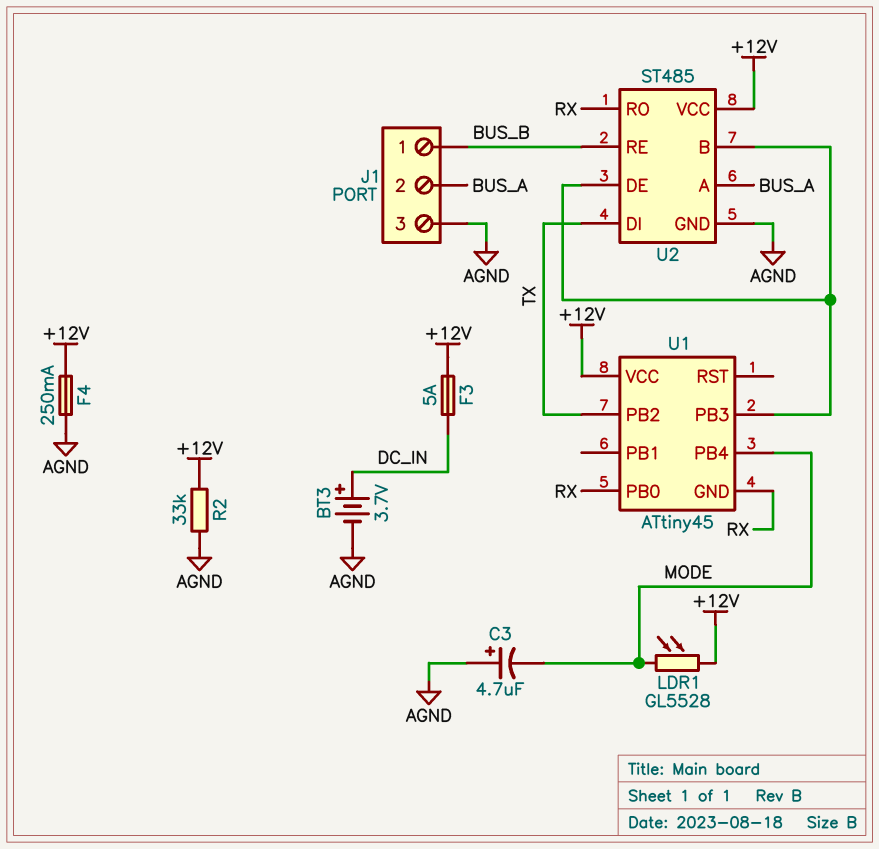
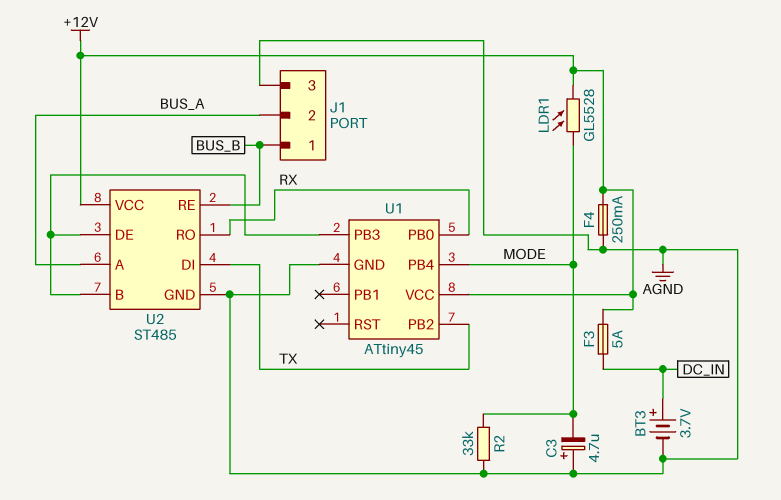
R2: 33k (+12V, AGND) -> 33k (AGND, MODE)
U1 pin GND: RX -> AGND

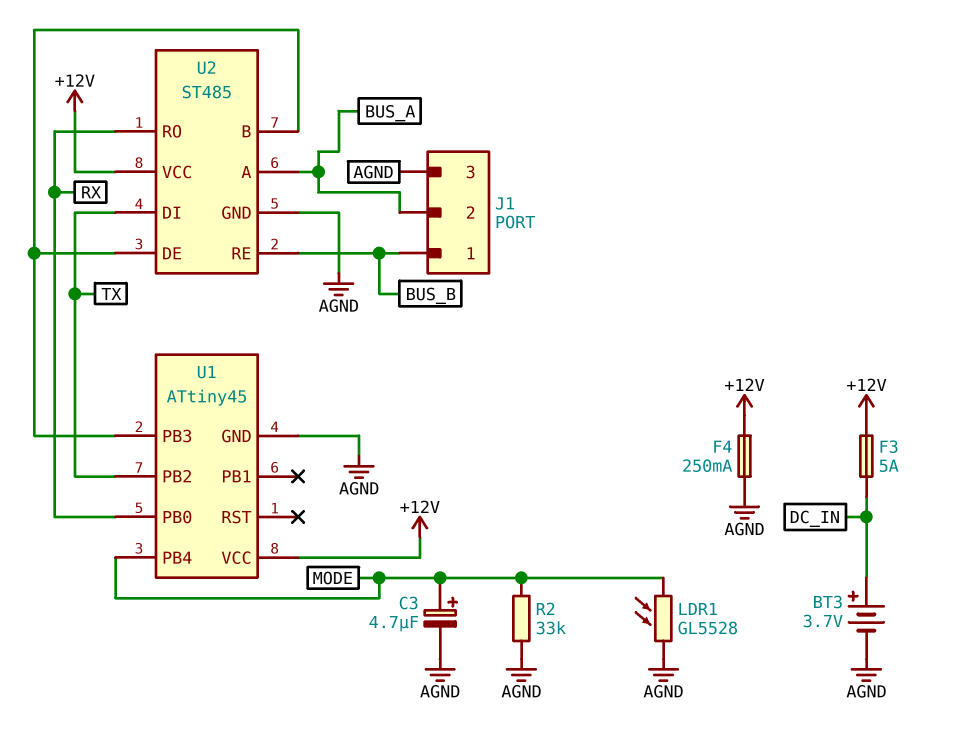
C3: 4.7uF (plus AGND, minus MODE) -> 4.7uF (plus MODE, minus AGND)
LDR1: GL5528 (+12V, MODE) -> GL5528 (AGND, MODE)

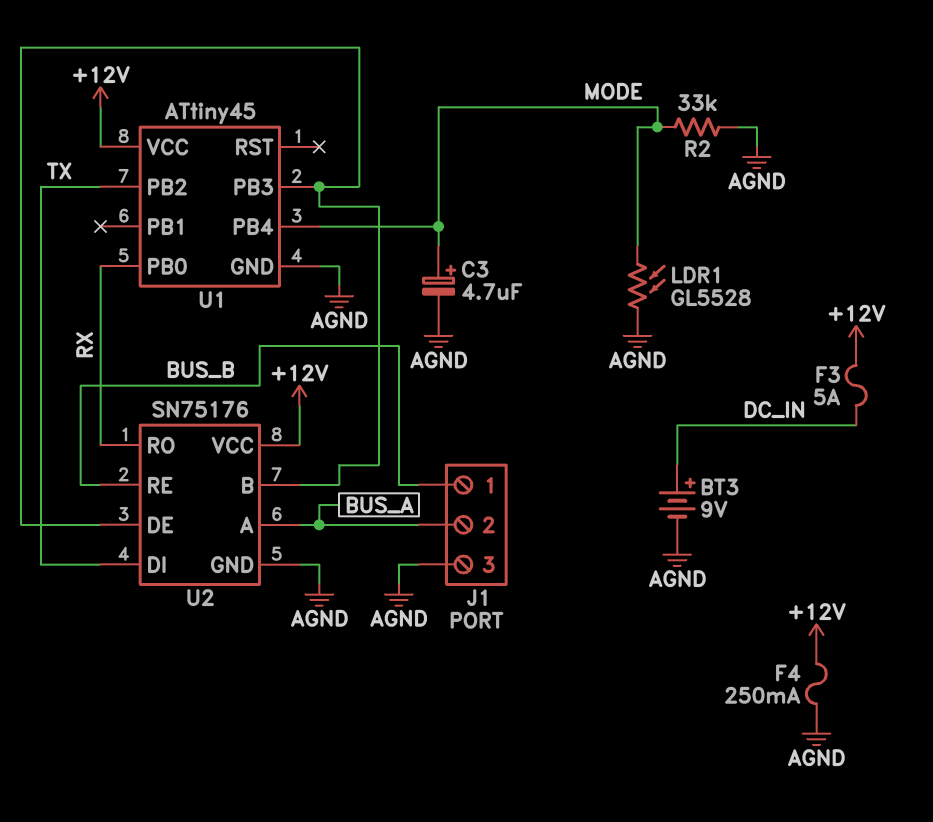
BT3: 3.7V (plus DC_IN, minus AGND) -> 9V (plus DC_IN, minus AGND)
U2: ST485 -> SN75176

